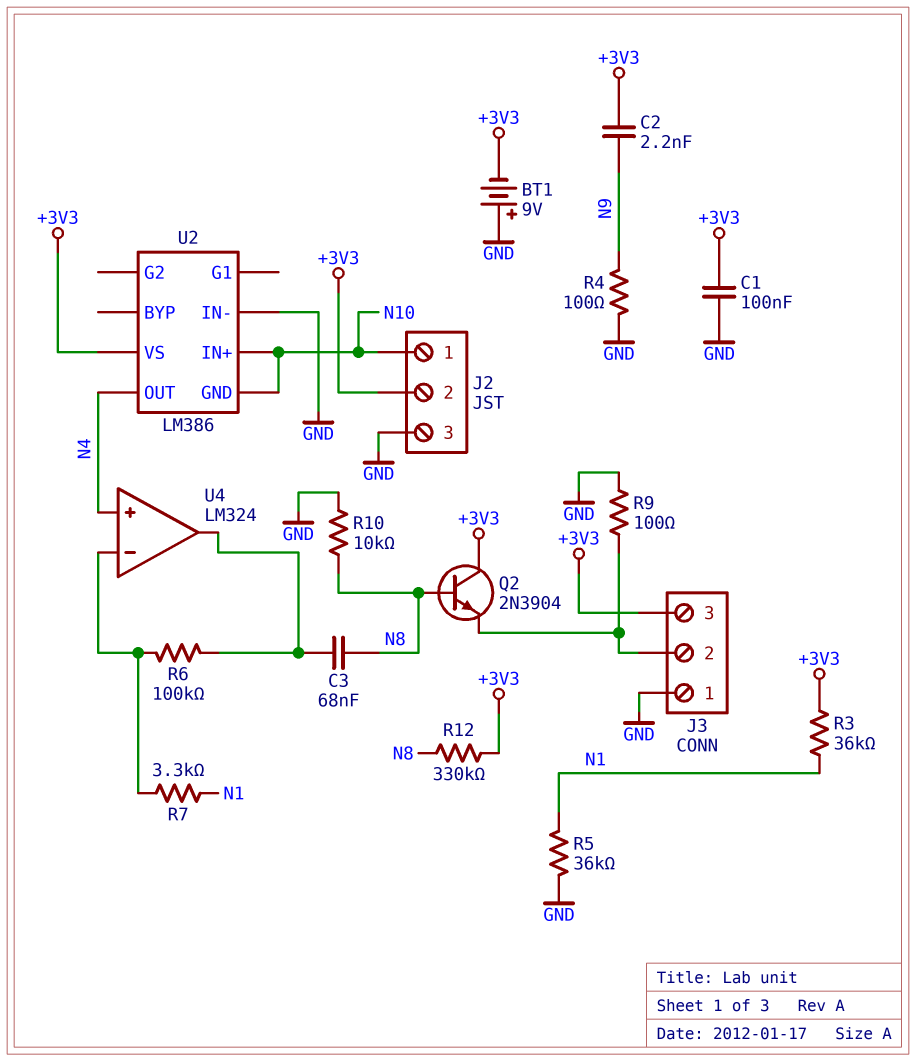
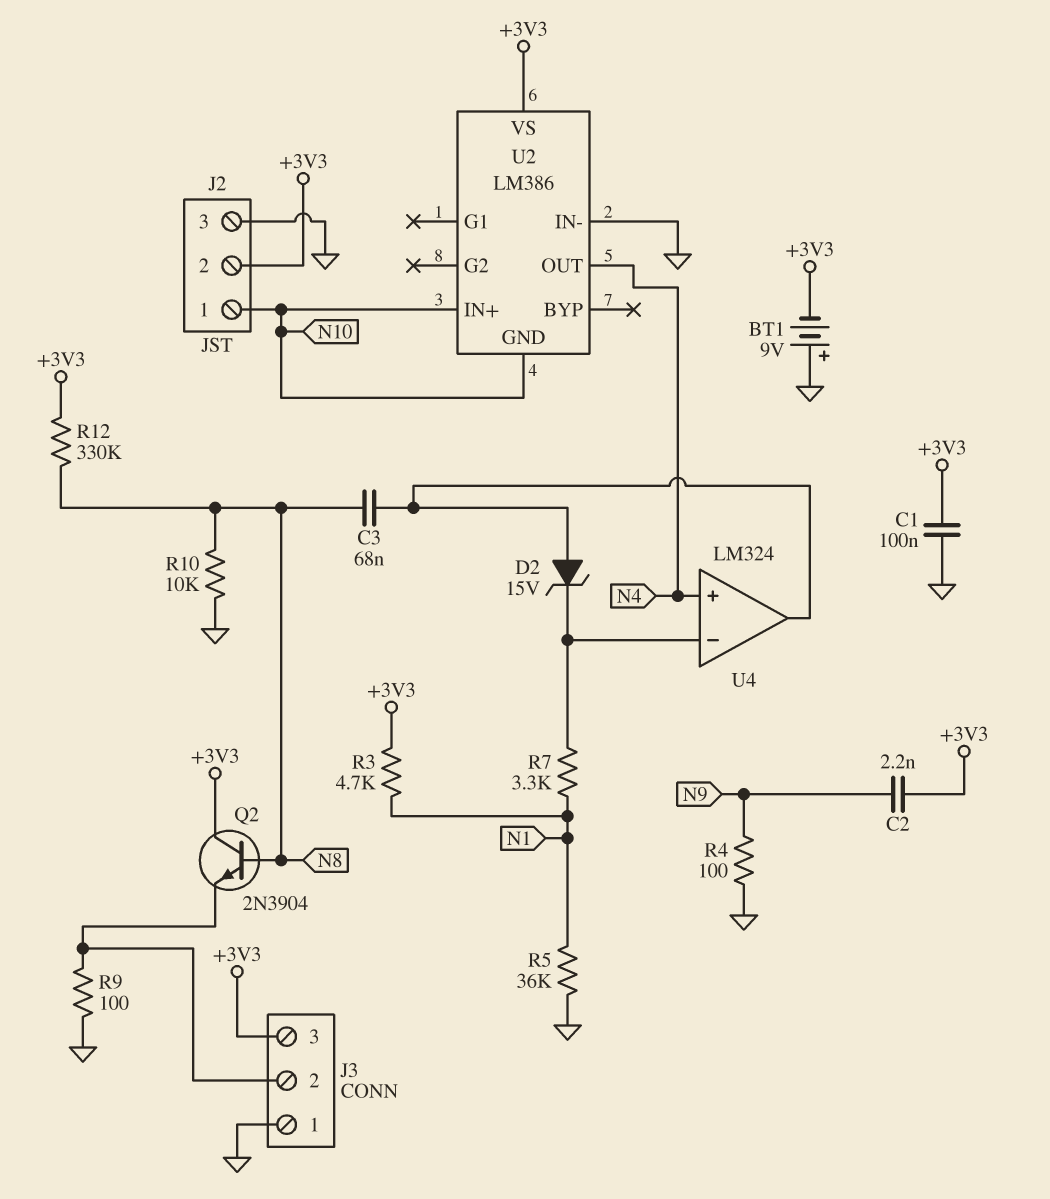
D2: none -> zener 15V (A U4/out, K U4/in-)
R3: 36k (+3V3, N1) -> 4.7k (+3V3, N1)
R6: 100k (U4/in-, U4/out) -> none

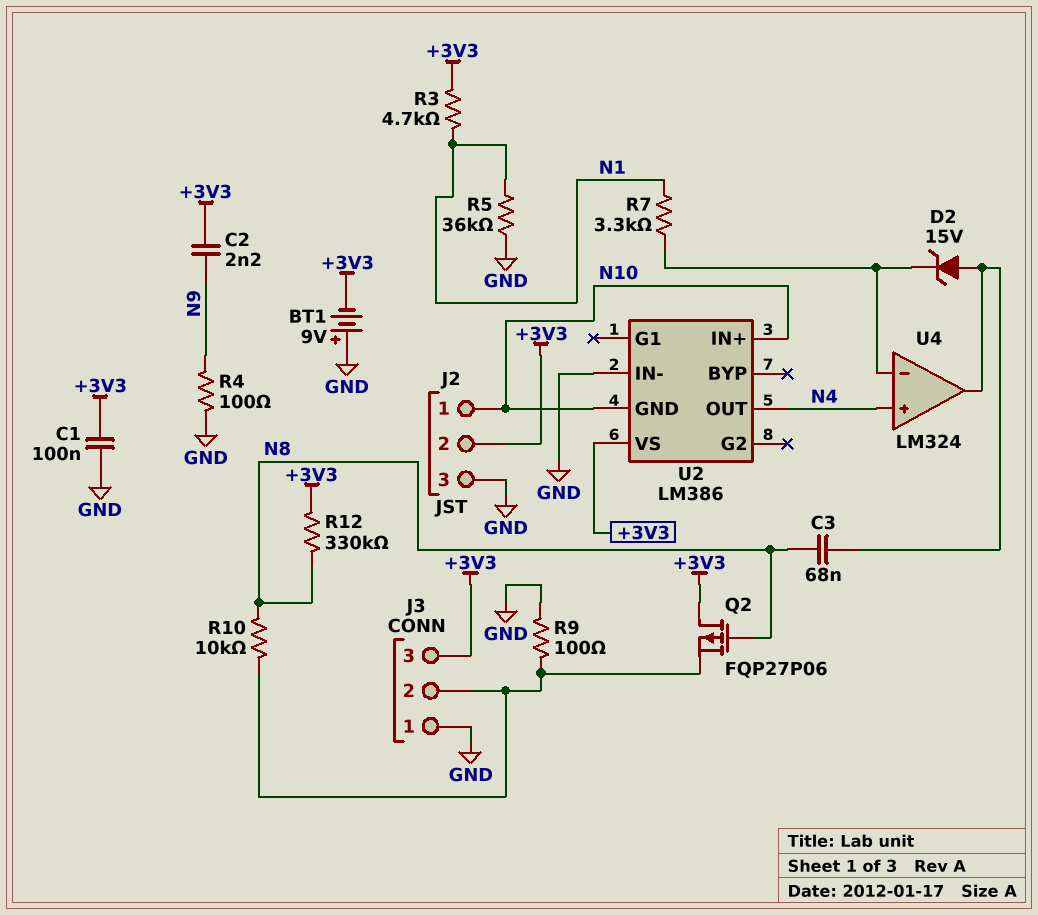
Q2: NPN 2N3904 (B N8, C +3V3, E J3/2) -> PMOS FQP27P06 (G N8, D +3V3, S J3/2)
R10: 10k (GND, N8) -> 10k (J3/2, N8)

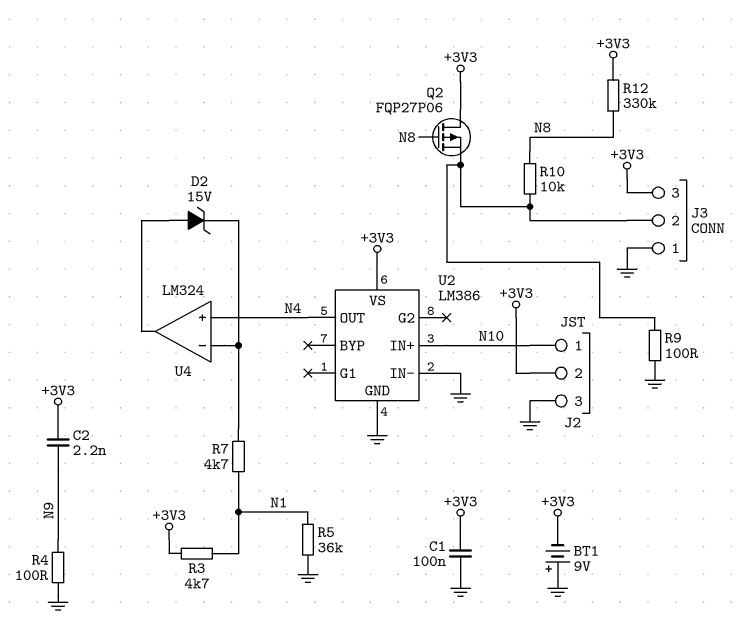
C3: 68nF (N8, U4/out) -> none
R7: 3.3k (N1, U4/in-) -> 4.7k (N1, U4/in-)
U2 pin GND: N10 -> GND

